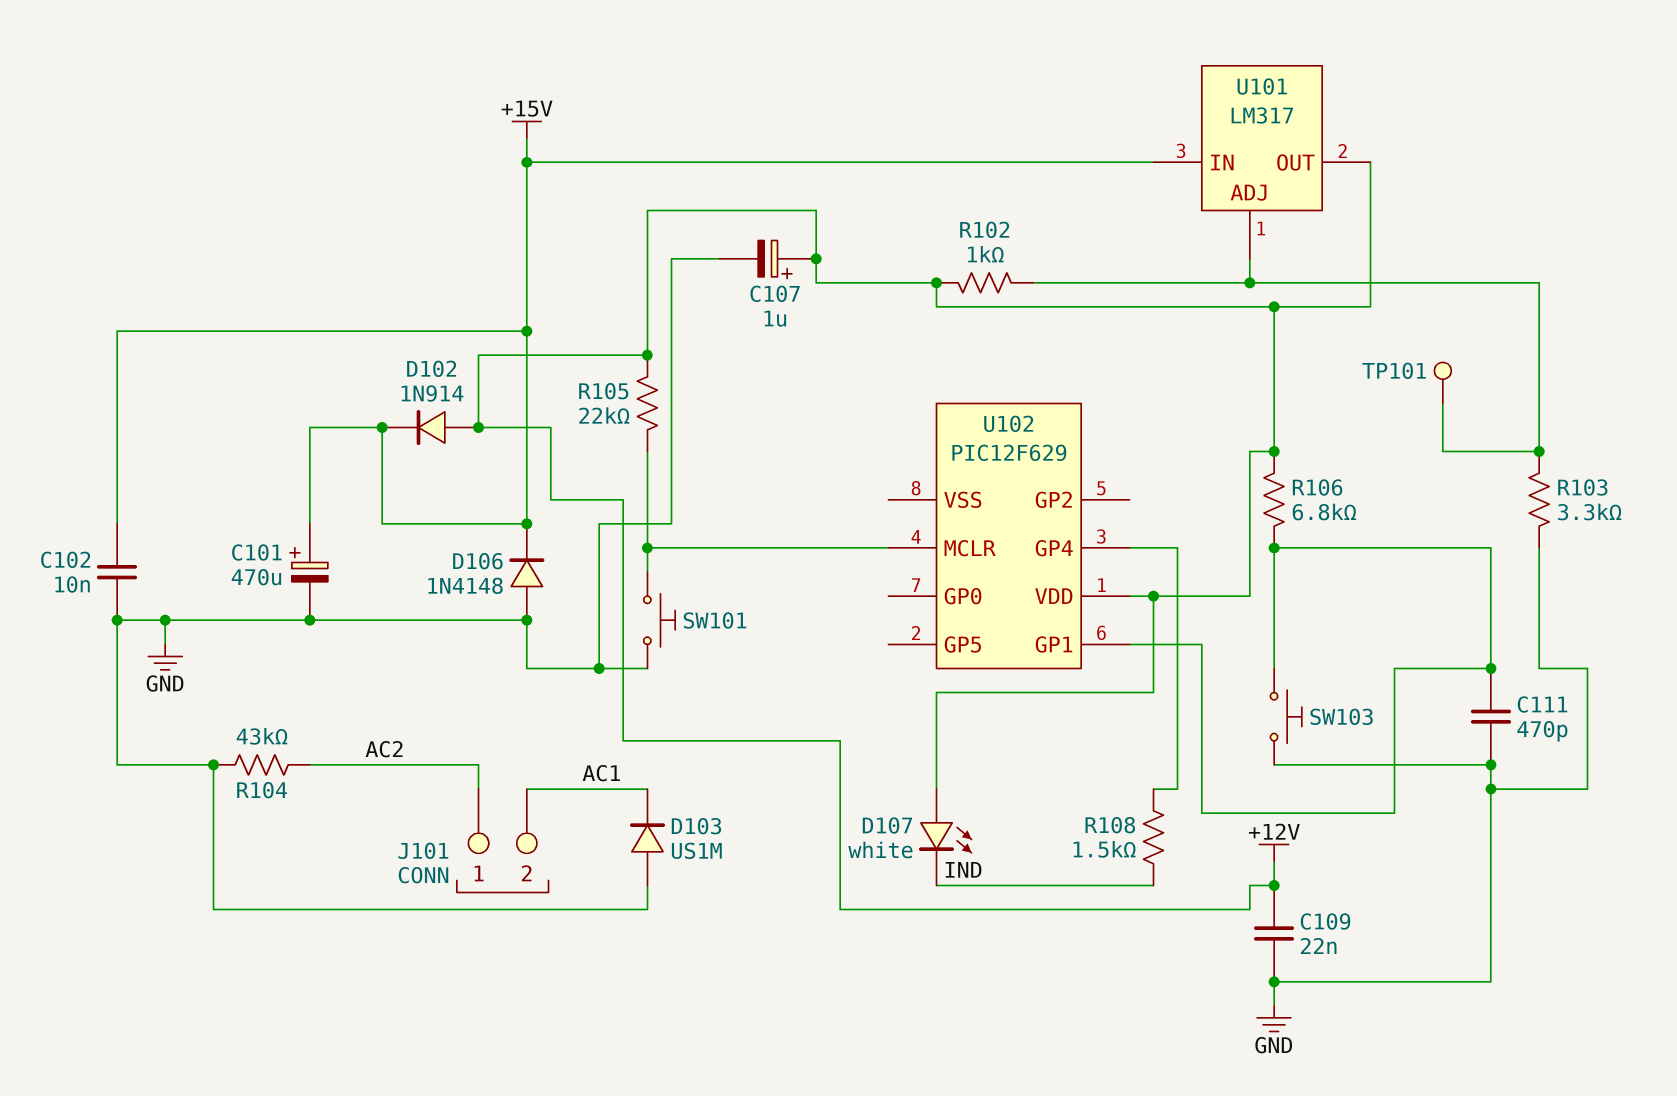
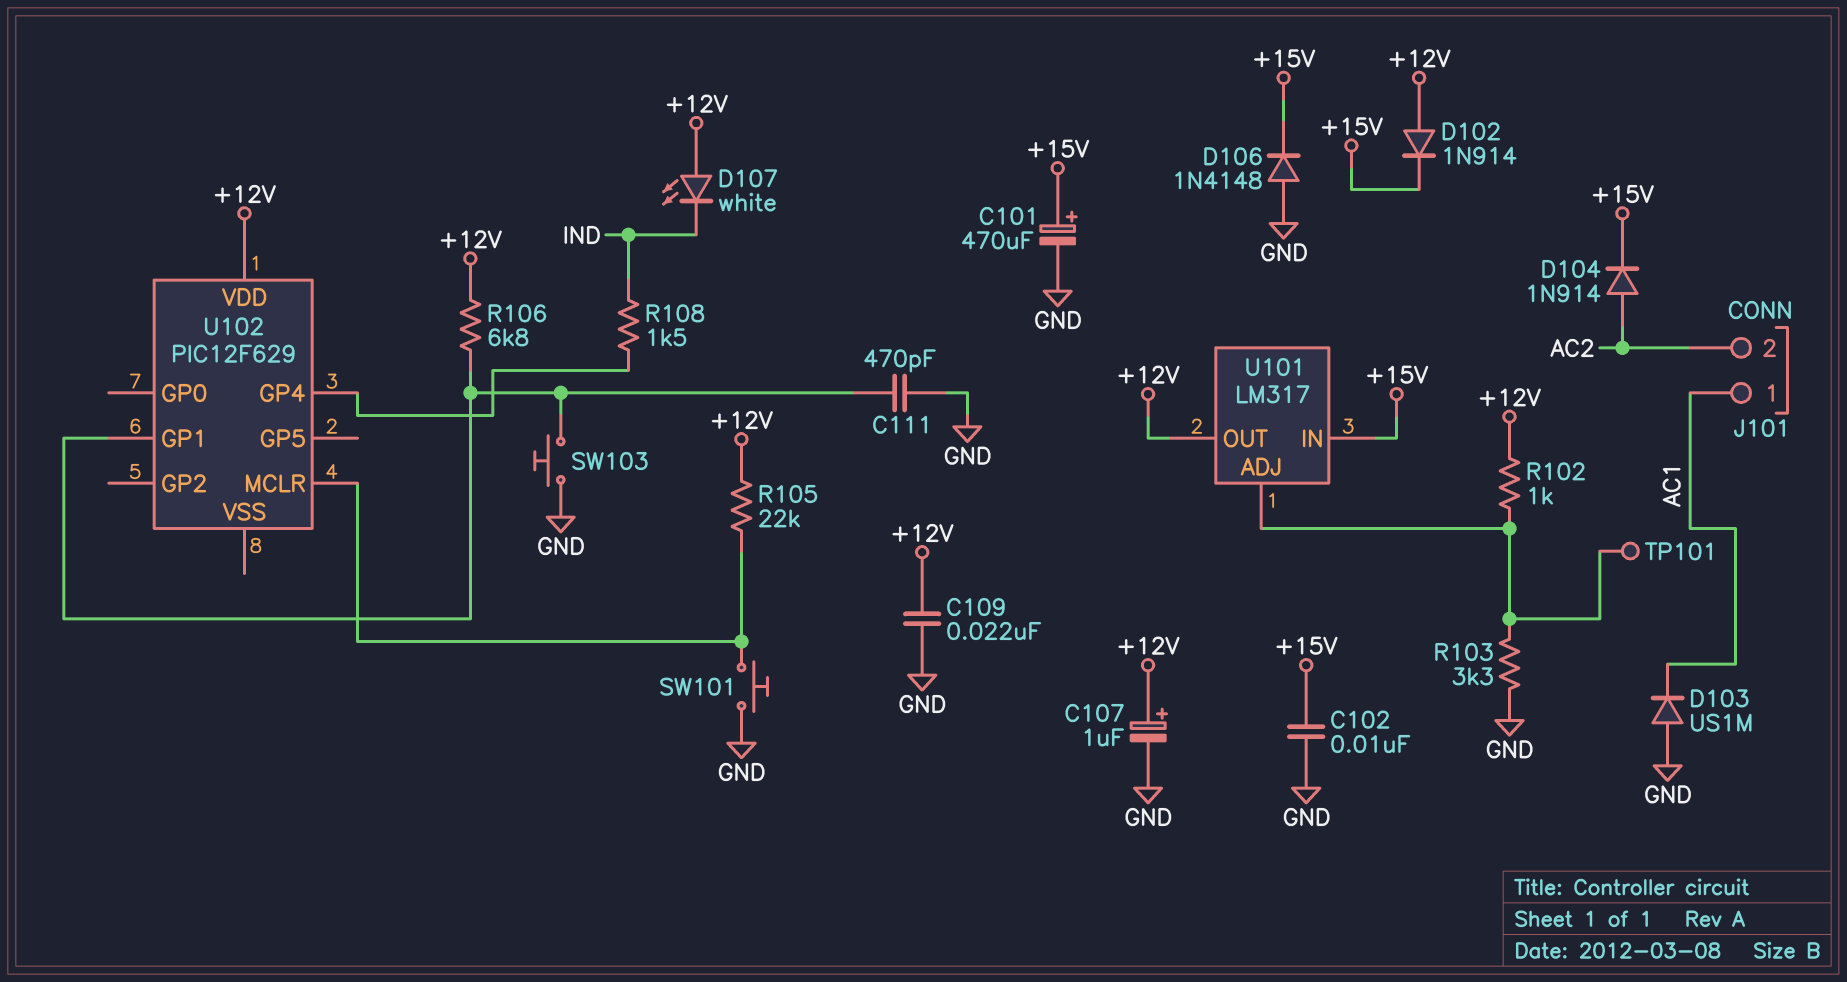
D104: none -> diode 1N914 (A AC2, K +15V)
J101 pin 1: AC2 -> AC1
J101 pin 2: AC1 -> AC2
R104: 43k (AC2, GND) -> none

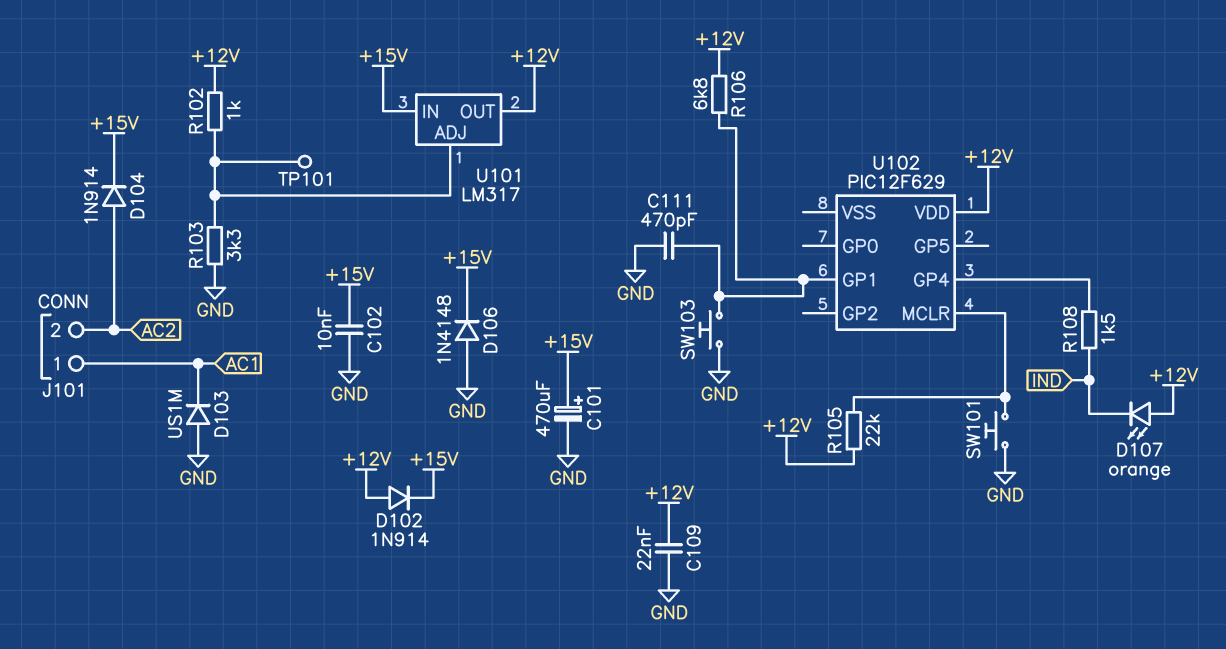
C107: 1uF (plus +12V, minus GND) -> none
D107: LED white (A +12V, K IND) -> LED orange (A +12V, K IND)

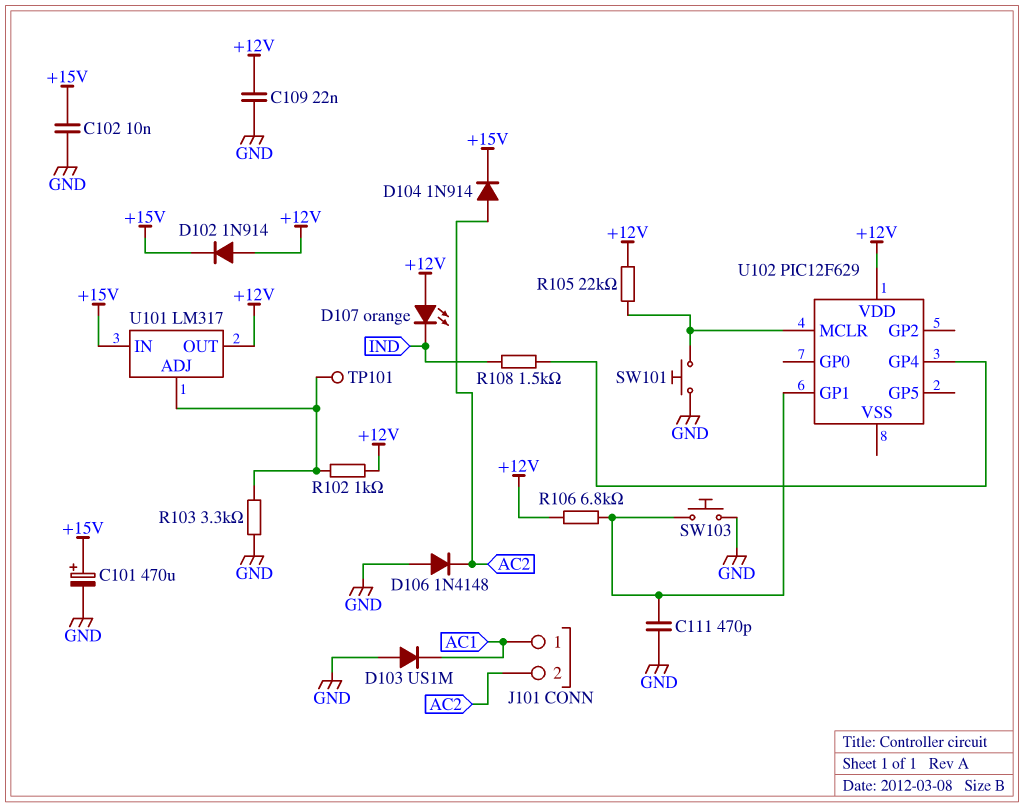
D106: diode 1N4148 (A GND, K +15V) -> diode 1N4148 (A GND, K AC2)

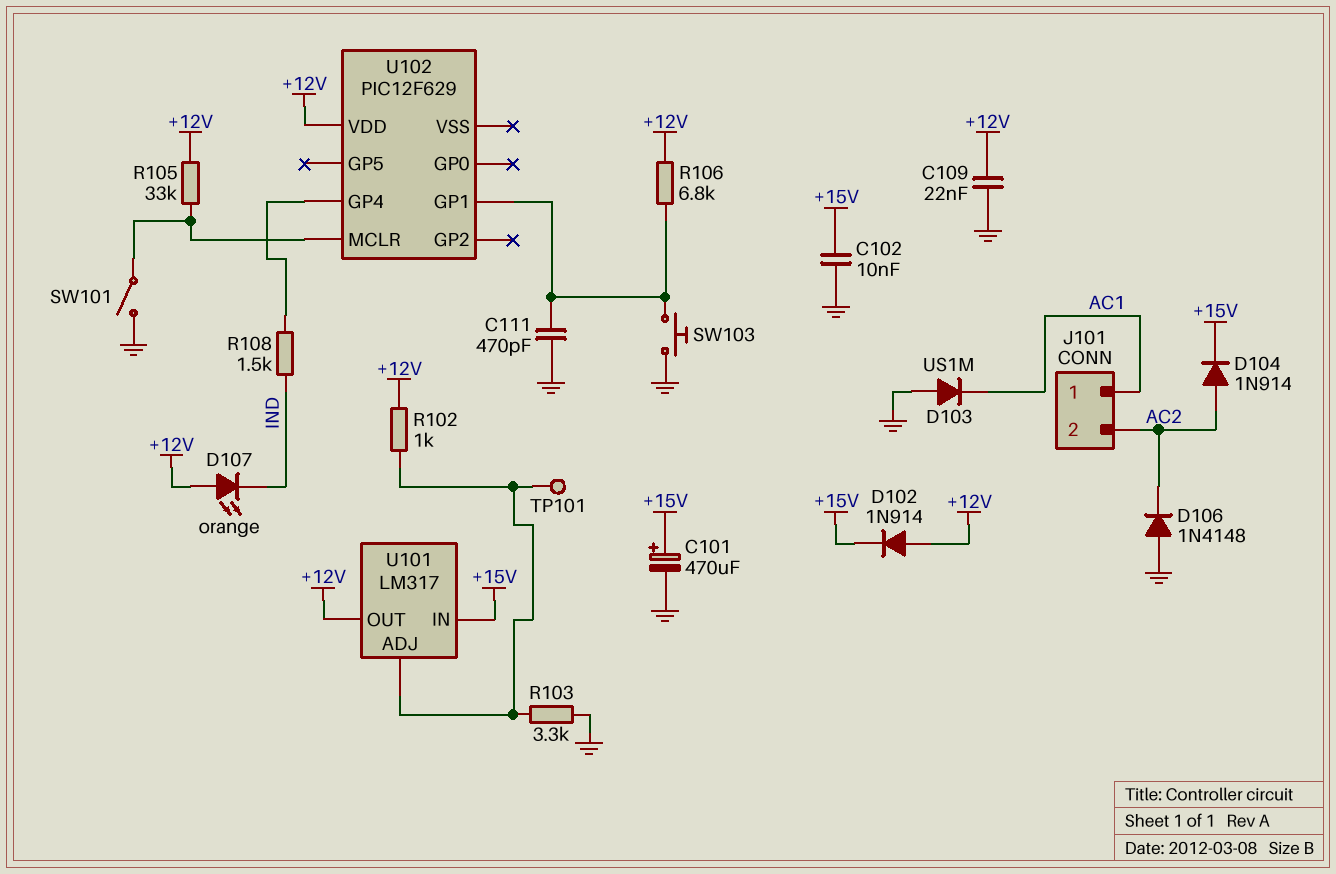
R105: 22k (+12V, U102/MCLR) -> 33k (+12V, U102/MCLR)
SW101: button (GND, U102/MCLR) -> switch (GND, U102/MCLR)

